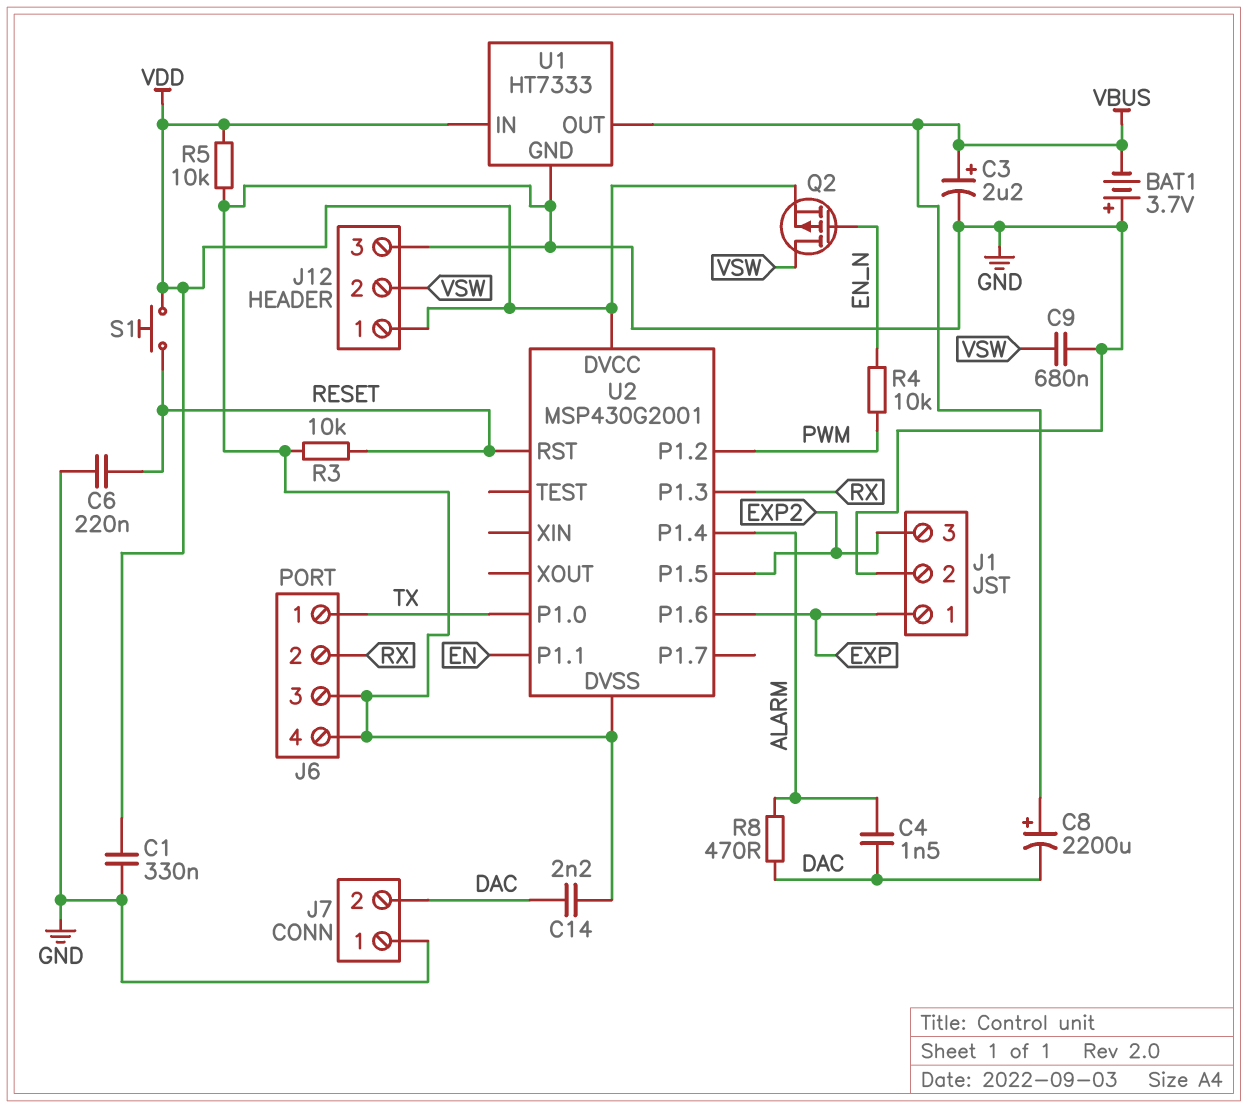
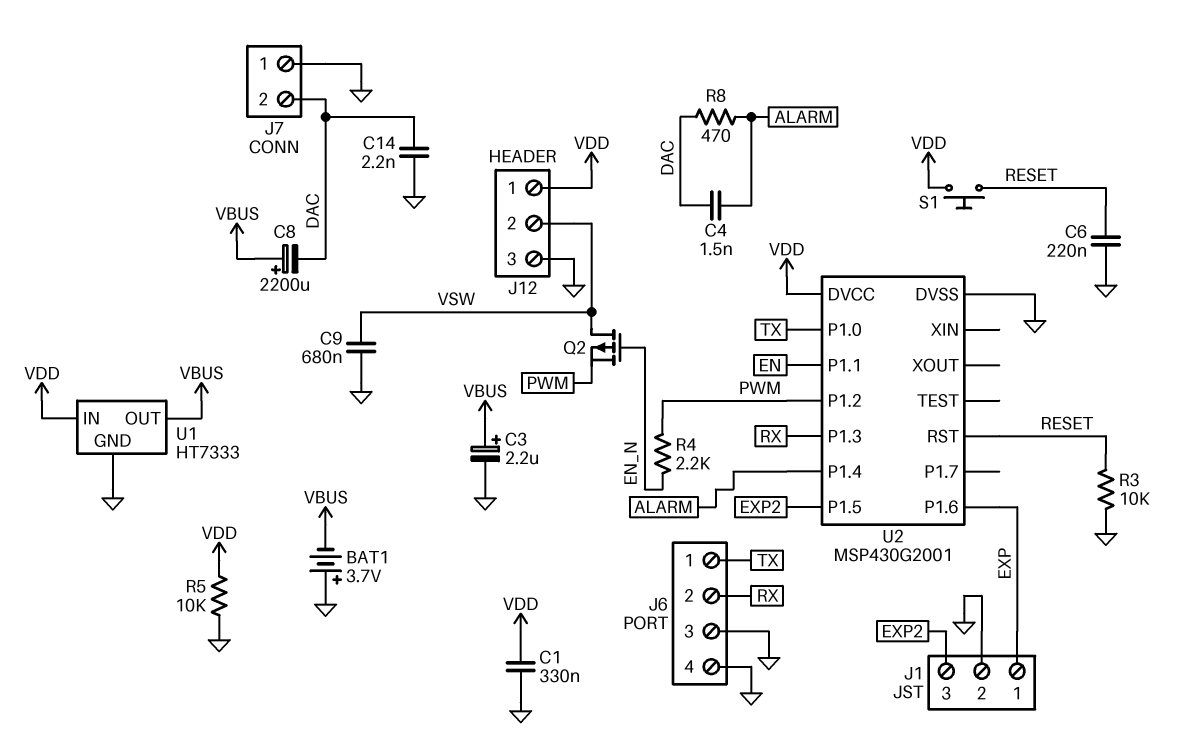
Q2: PMOS (G EN_N, D VSW, S VDD) -> PMOS (G EN_N, D VSW, S PWM)
R4: 10k (EN_N, PWM) -> 2.2k (EN_N, PWM)

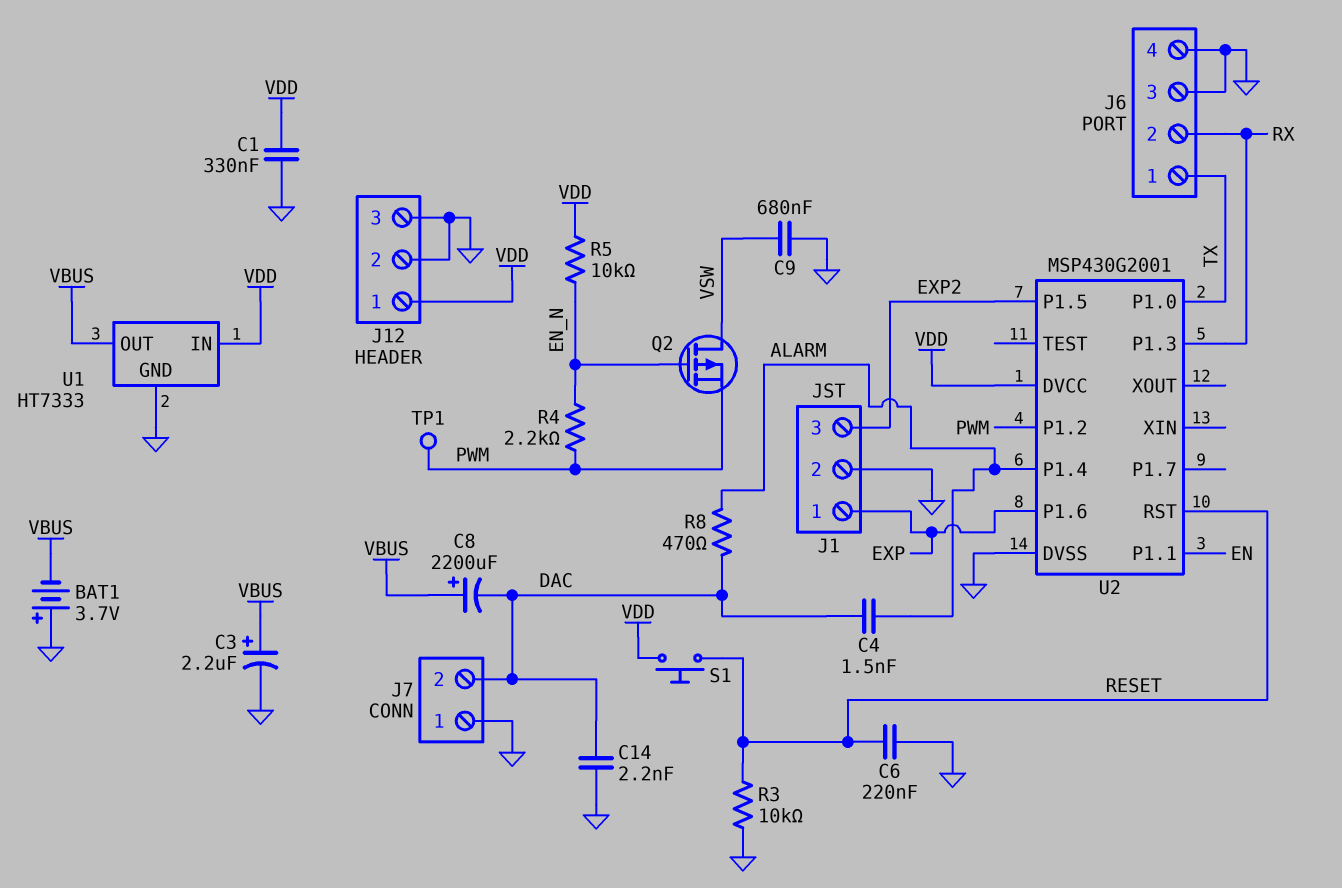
J12 pin 2: VSW -> GND
R5: 10k (GND, VDD) -> 10k (EN_N, VDD)
TP1: none -> test point (PWM)

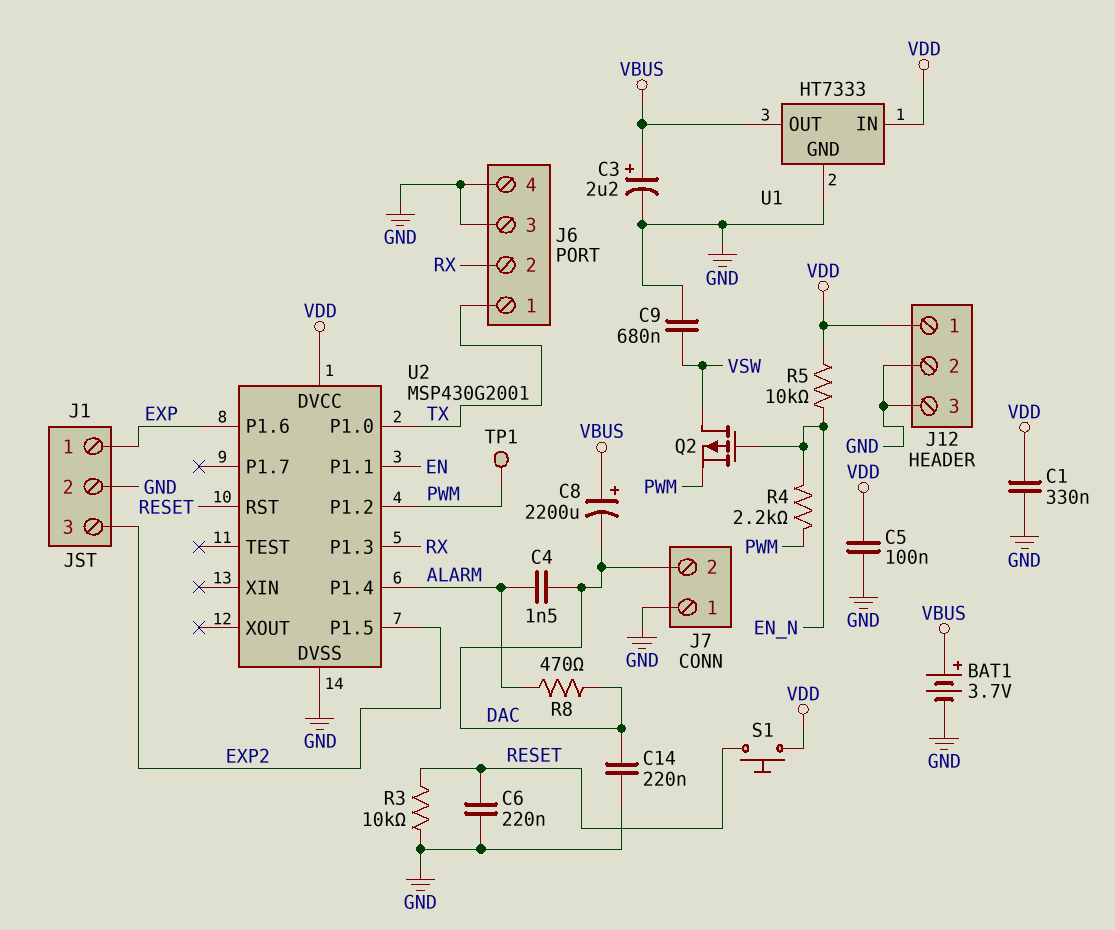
BAT1: 3.7V (plus GND, minus VBUS) -> 3.7V (plus VBUS, minus GND)
C5: none -> 100nF (GND, VDD)
C14: 2.2nF (DAC, GND) -> 220nF (DAC, GND)

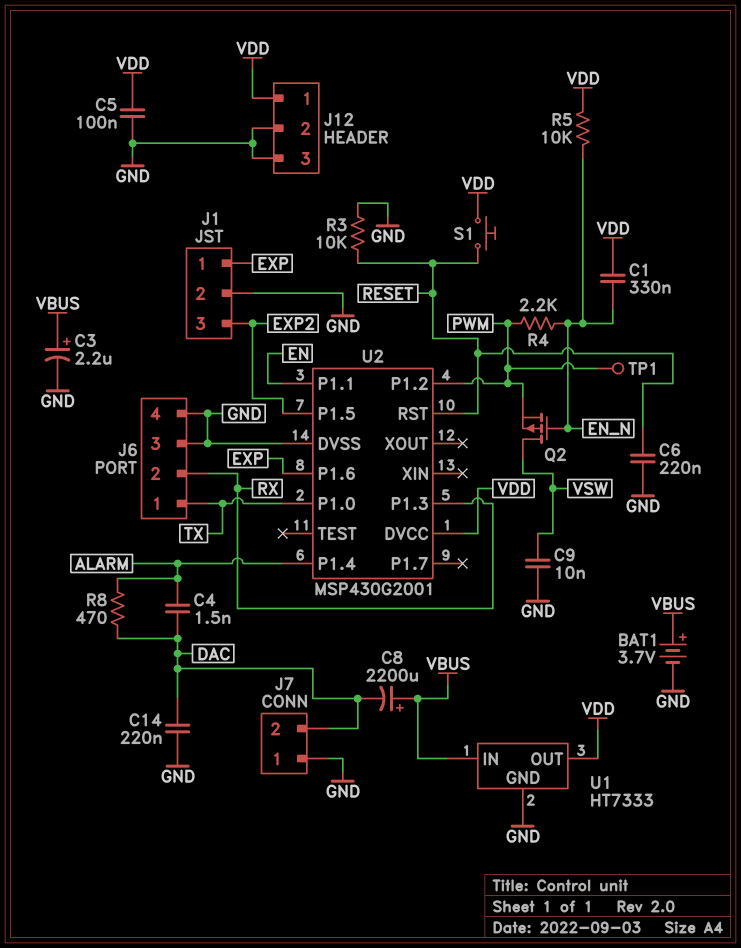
C1: 330nF (GND, VDD) -> 330nF (EN_N, VDD)
C9: 680nF (GND, VSW) -> 10nF (GND, VSW)
U1 pin IN: VDD -> VBUS
U1 pin OUT: VBUS -> VDD

